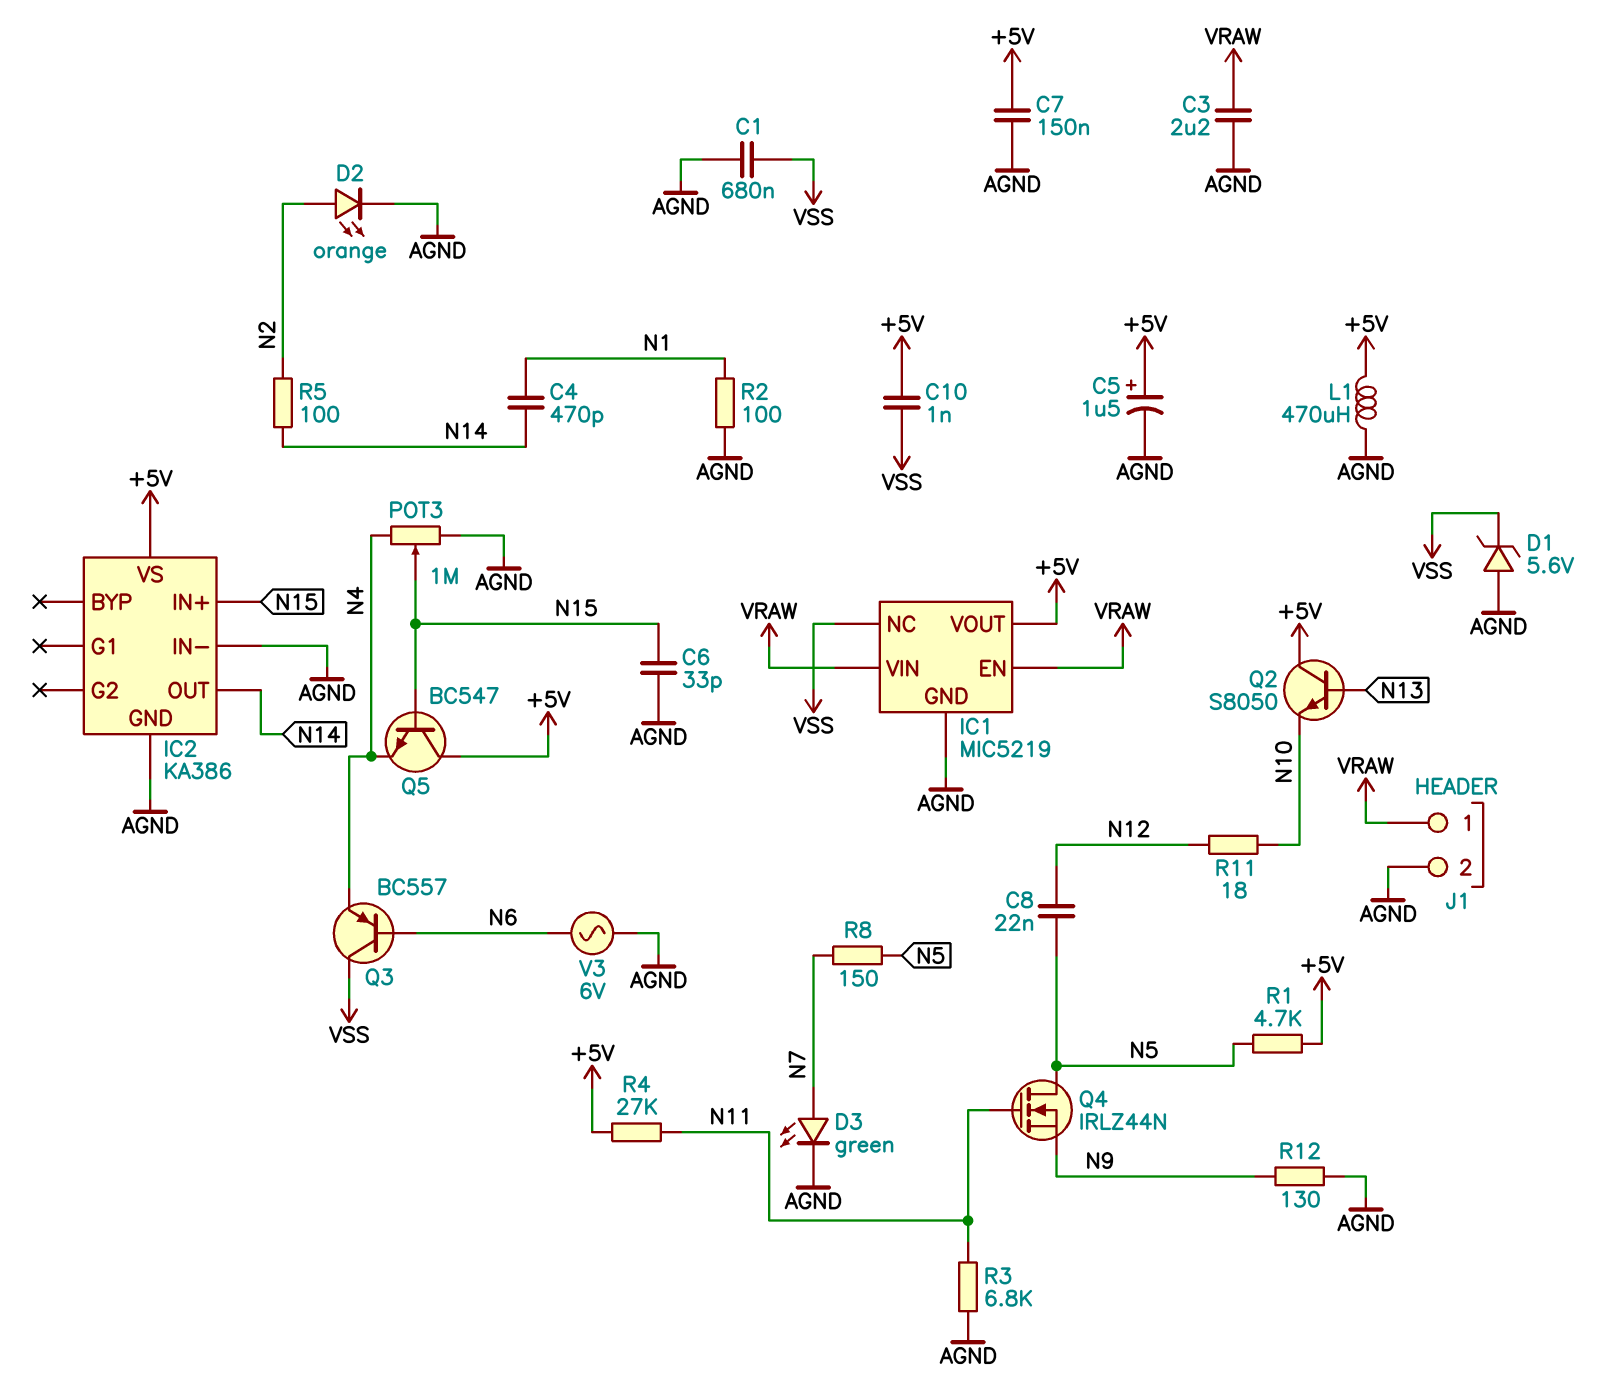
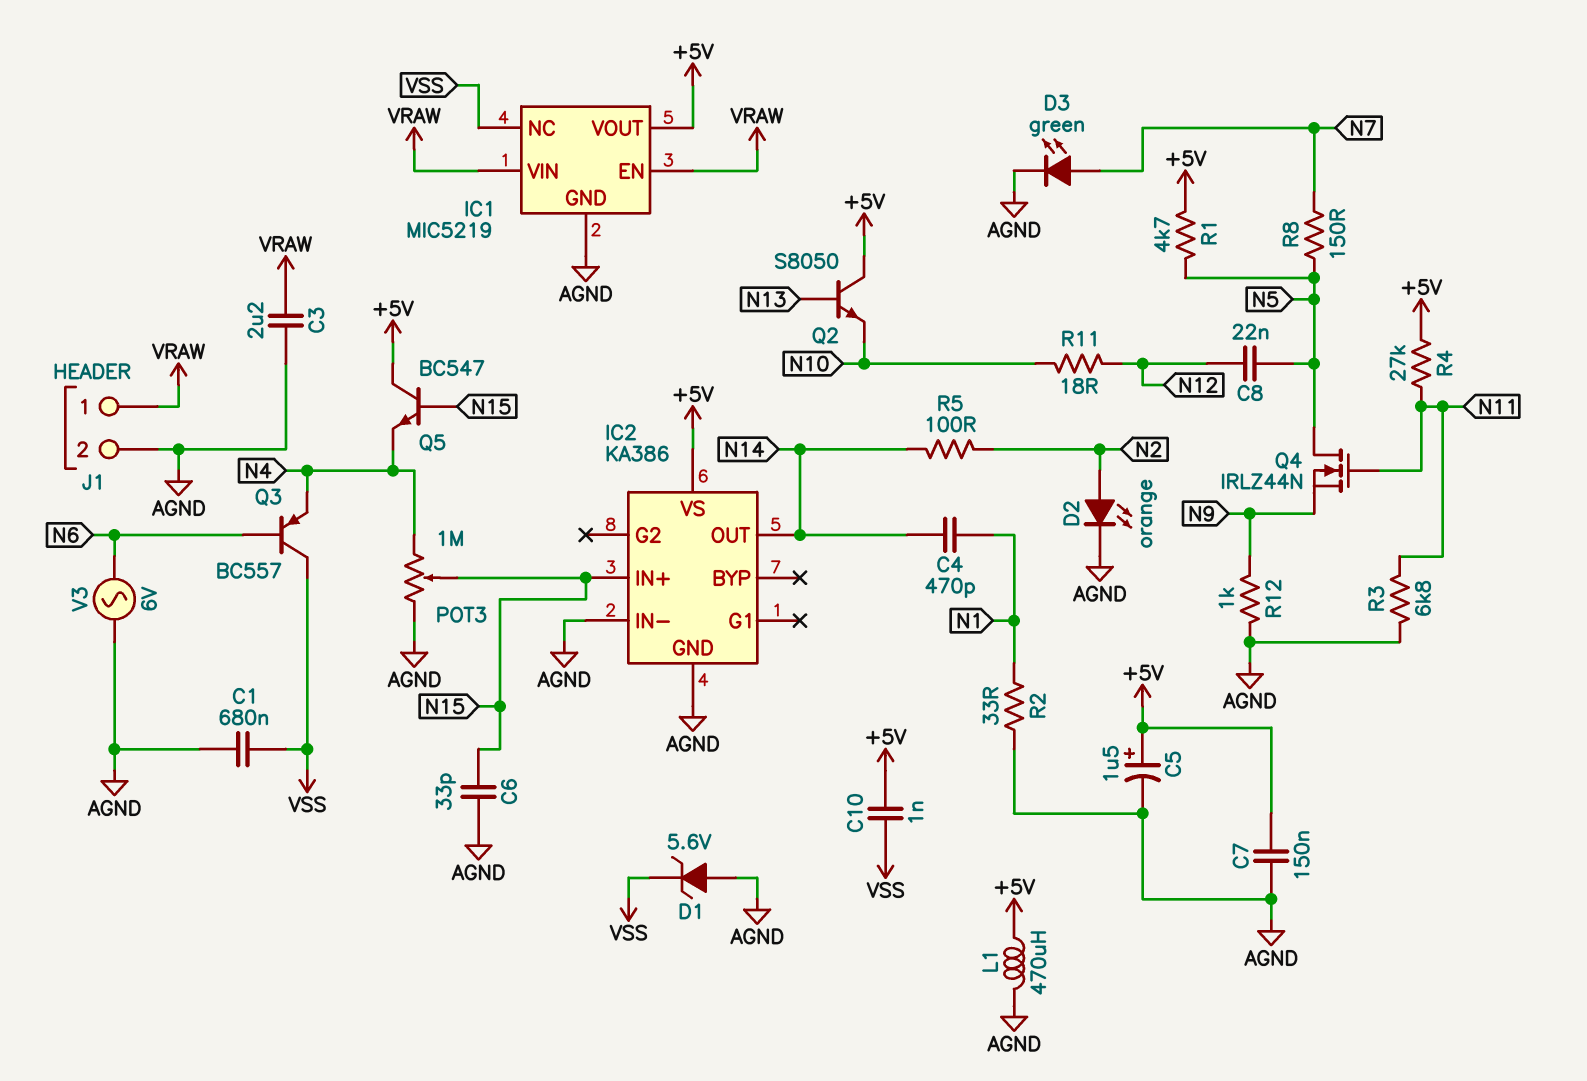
R2: 100 (AGND, N1) -> 33 (AGND, N1)
R12: 130 (AGND, N9) -> 1k (AGND, N9)

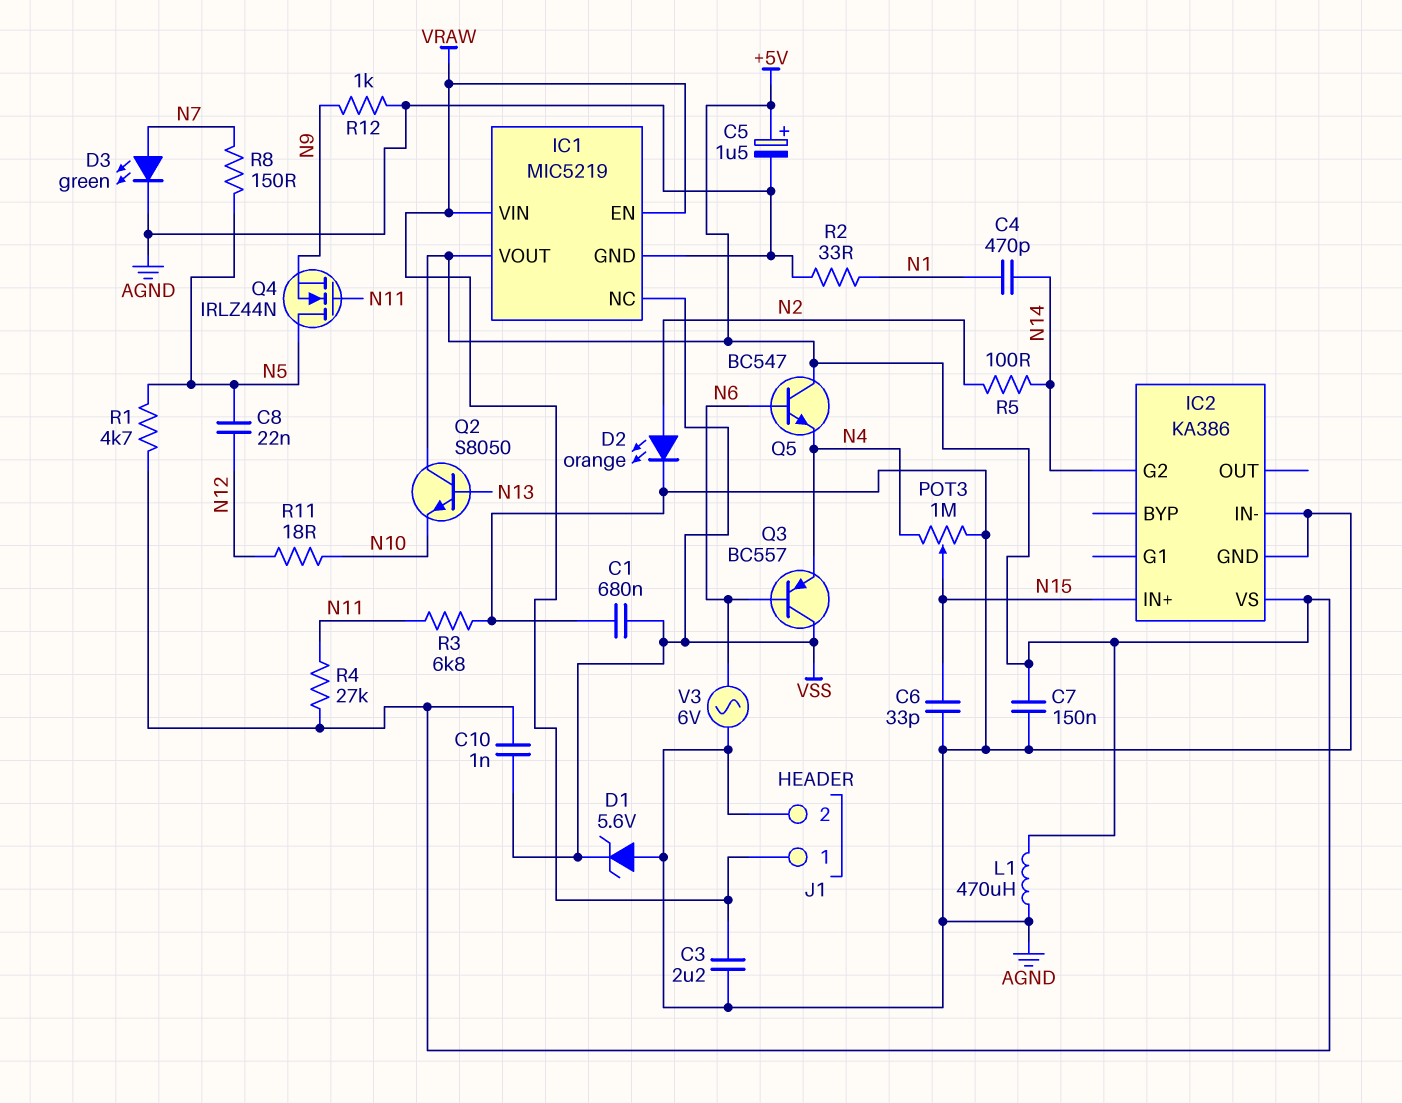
IC2 pin G2: none -> N14
IC2 pin OUT: N14 -> none
Q5: NPN BC547 (B N15, C +5V, E N4) -> NPN BC547 (B N6, C +5V, E N4)

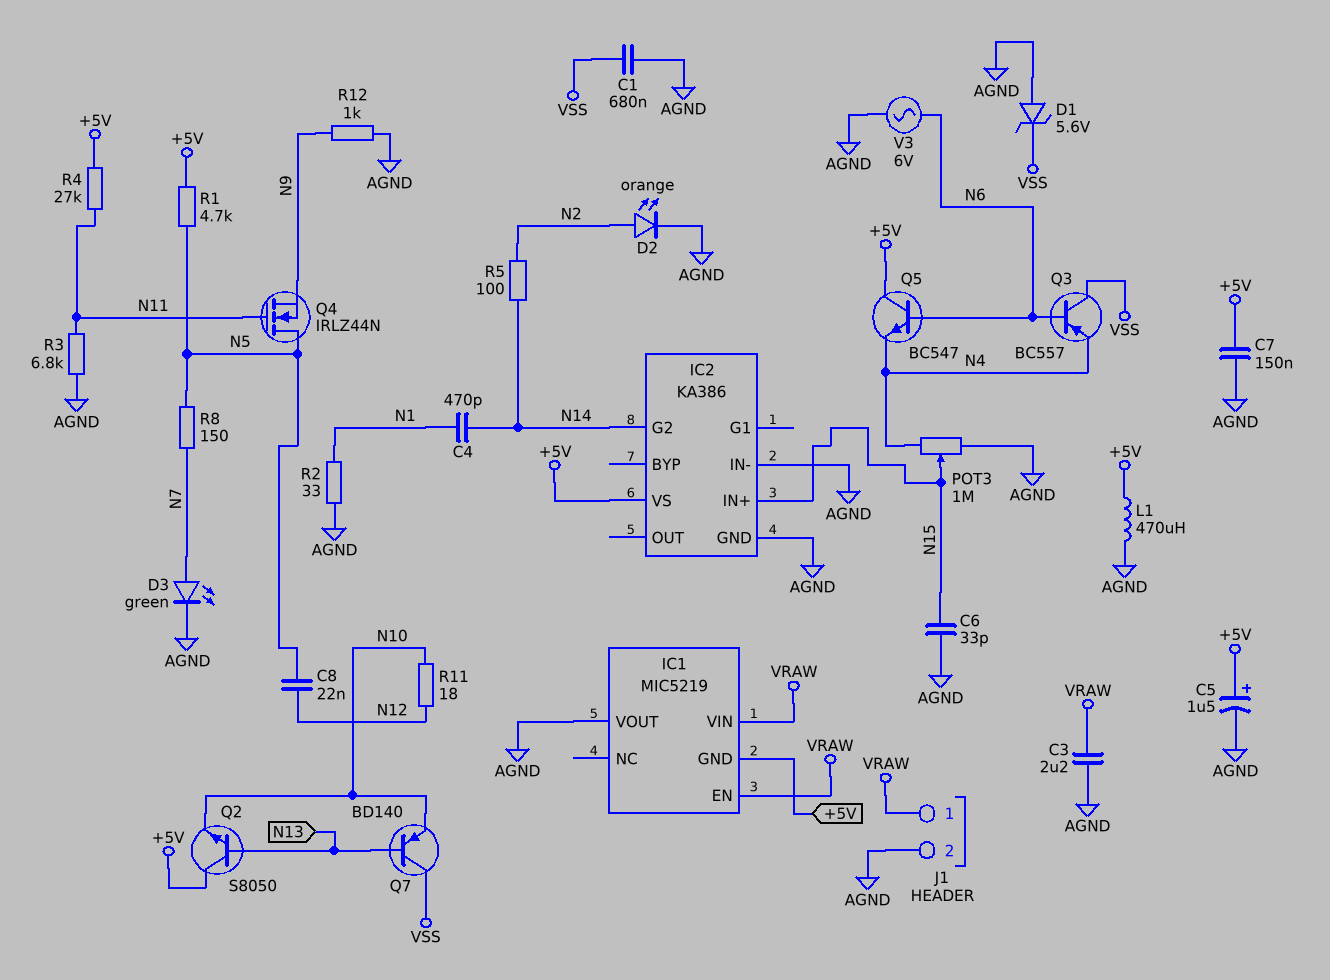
C10: 1nF (+5V, VSS) -> none
IC1 pin GND: AGND -> +5V
IC1 pin NC: VSS -> none
IC1 pin VOUT: +5V -> AGND
Q7: none -> PNP BD140 (B N13, C VSS, E N10)

